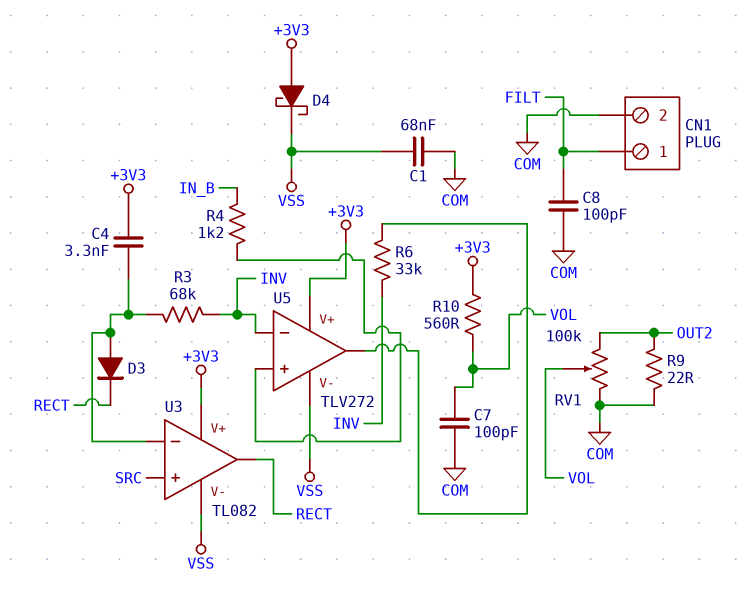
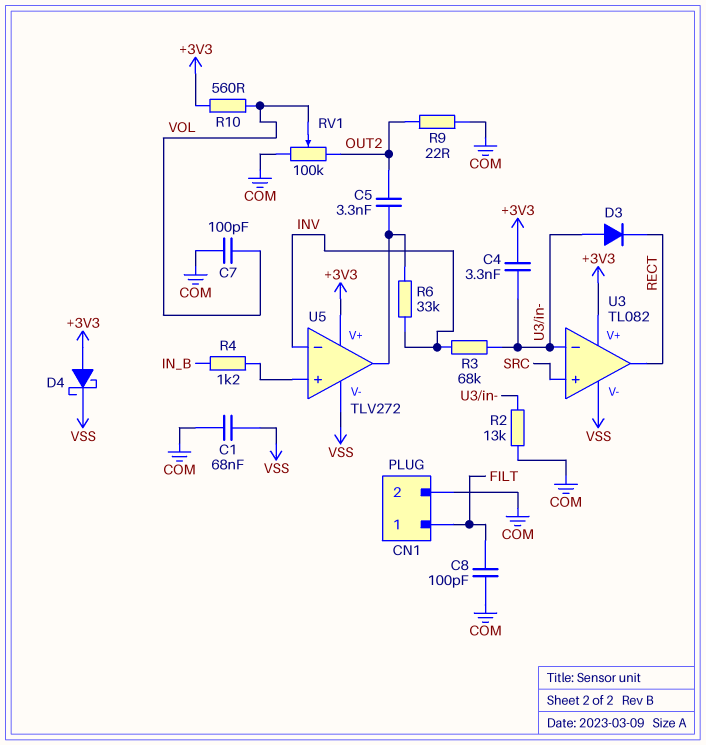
C5: none -> 3.3nF (OUT2, U5/out)
R2: none -> 13k (COM, U3/in-)

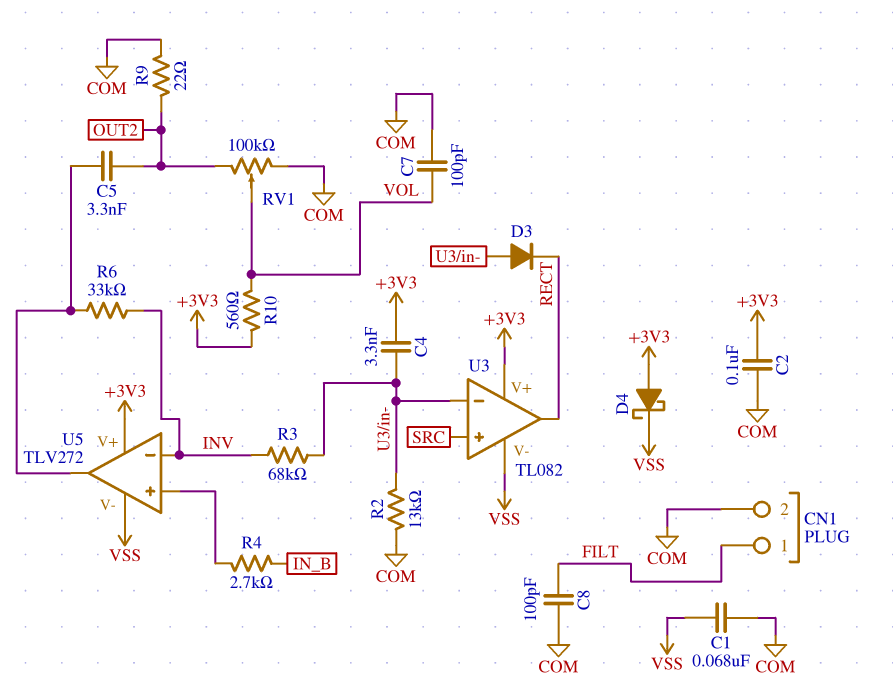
C2: none -> 100nF (+3V3, COM)
R4: 1.2k (IN_B, U5/in+) -> 2.7k (IN_B, U5/in+)

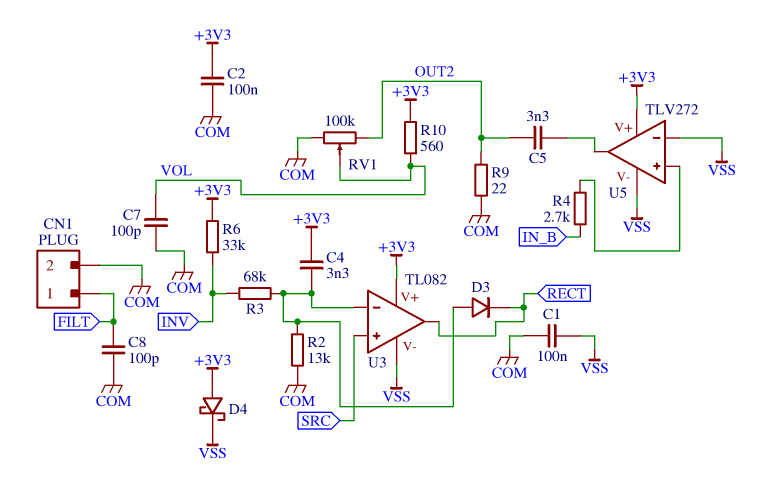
C1: 68nF (COM, VSS) -> 100nF (COM, VSS)
R6: 33k (INV, U5/out) -> 33k (+3V3, INV)
U5 pin in-: INV -> VSS

